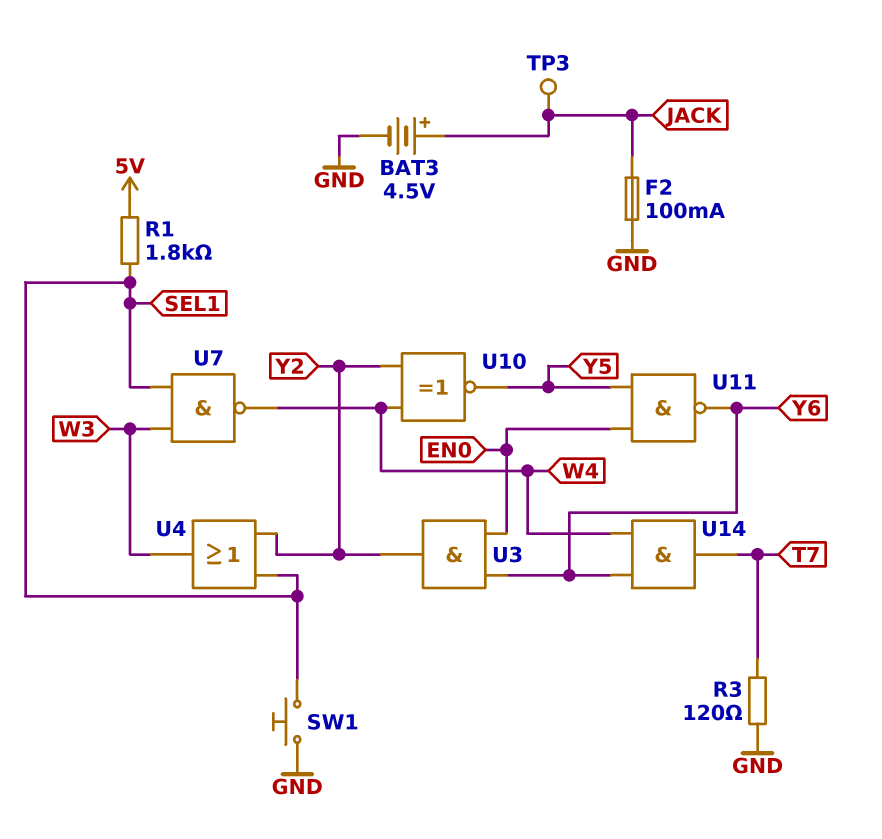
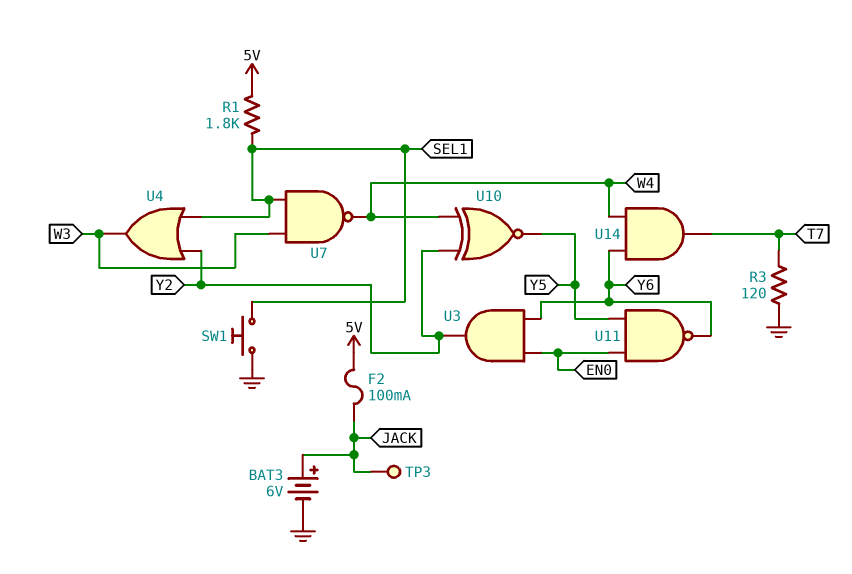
BAT3: 4.5V (plus JACK, minus GND) -> 6V (plus JACK, minus GND)
F2: 100mA (GND, JACK) -> 100mA (5V, JACK)

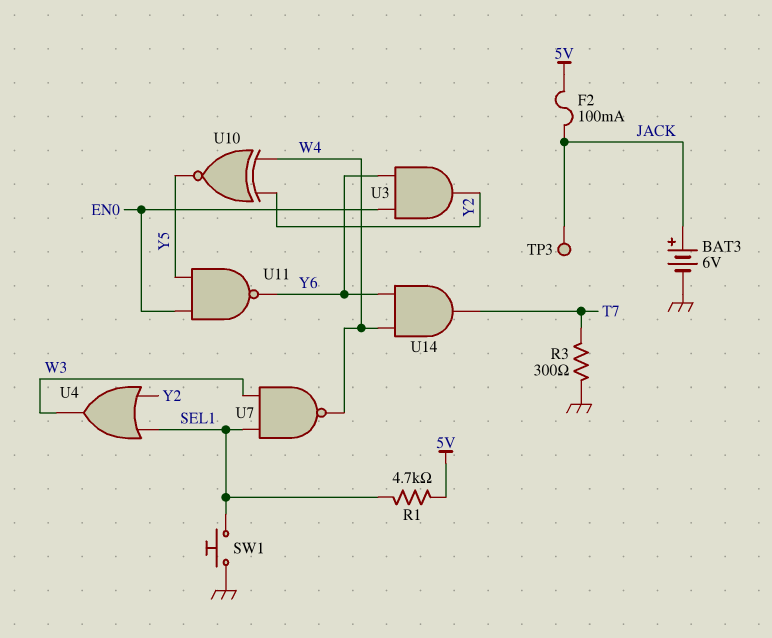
R1: 1.8k (5V, SEL1) -> 4.7k (5V, SEL1)
R3: 120 (GND, T7) -> 300 (GND, T7)

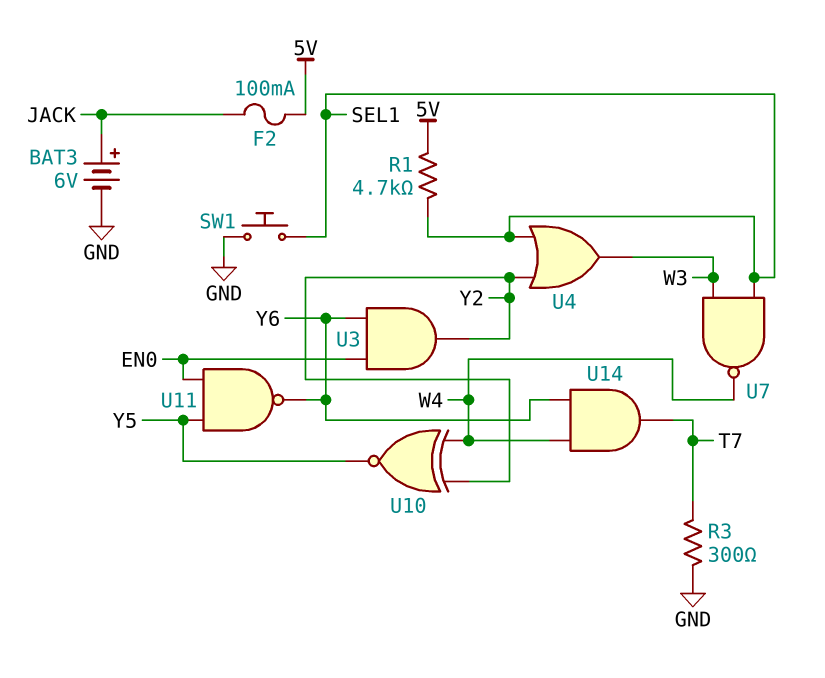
TP3: test point (JACK) -> none

